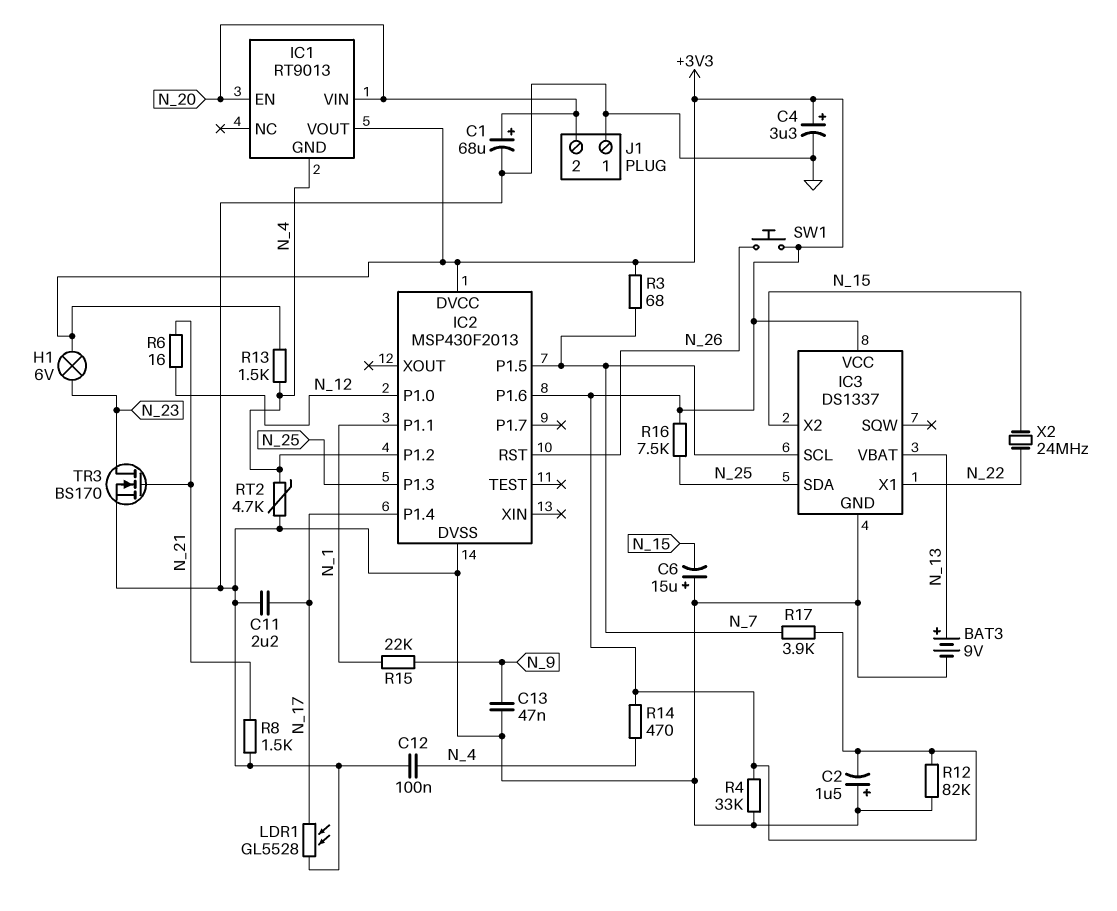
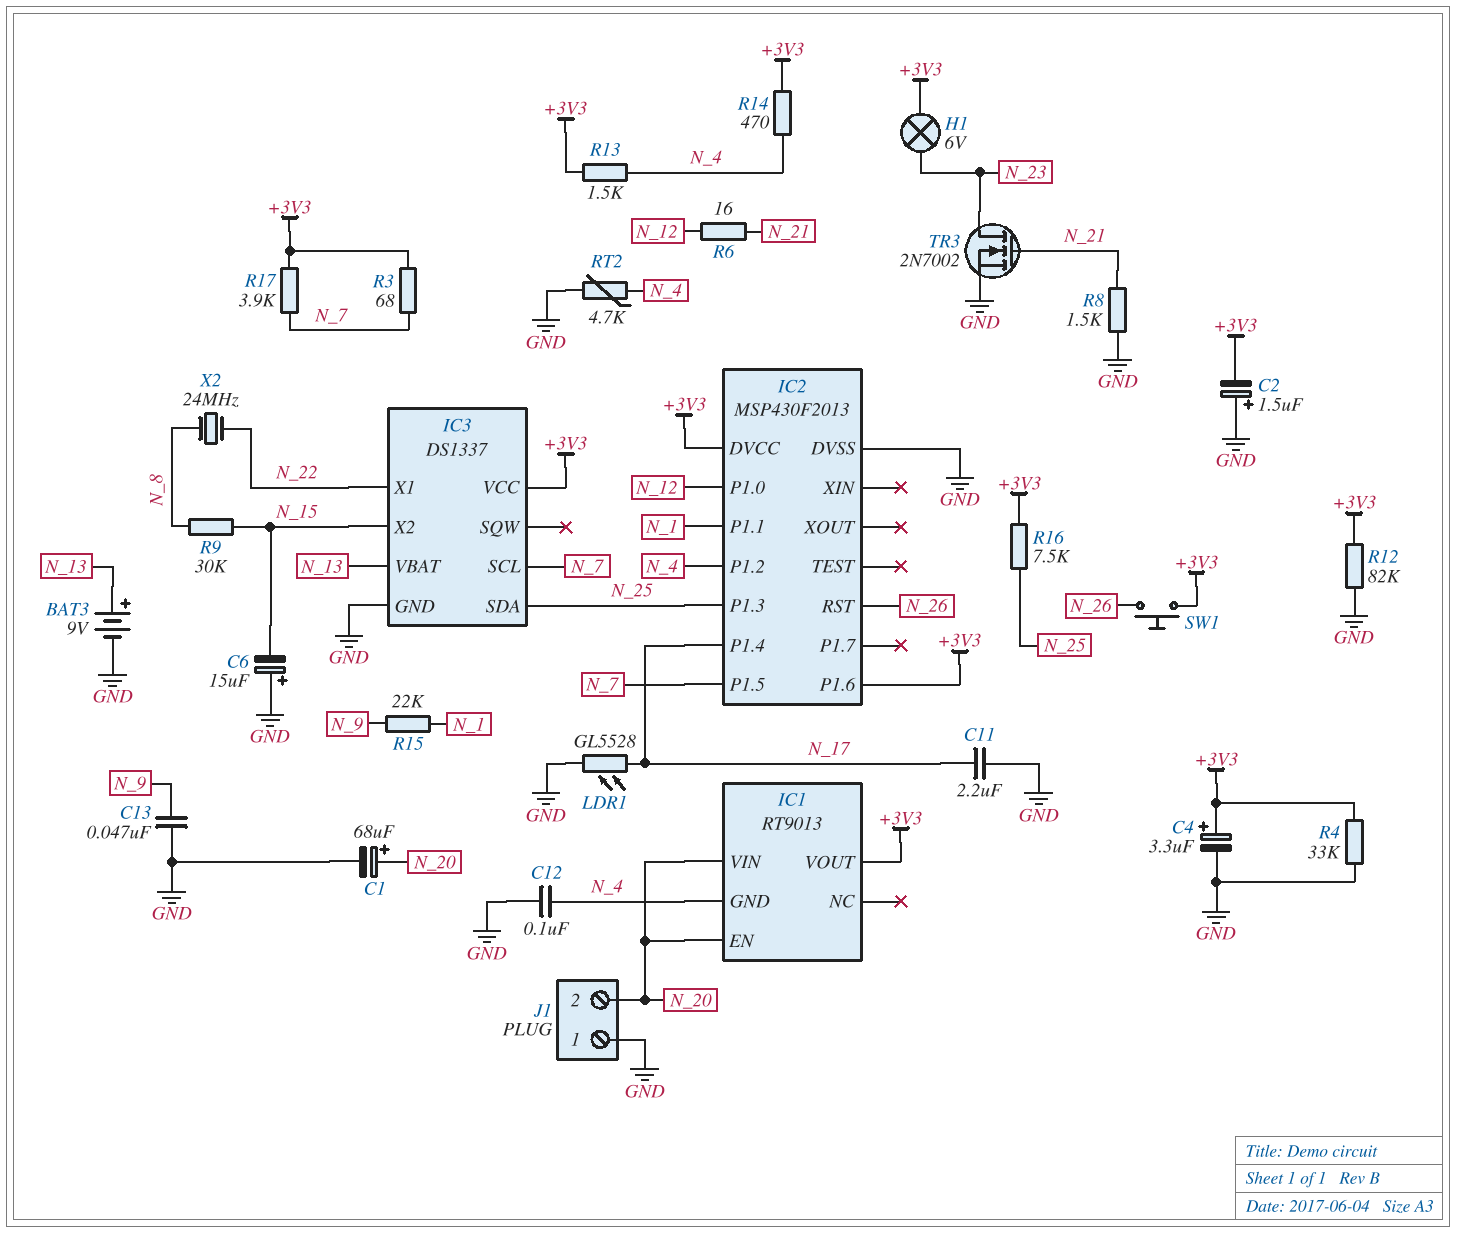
R9: none -> 30k (N_8, N_15)
TR3: NMOS BS170 (G N_21, D N_23, S GND) -> NMOS 2N7002 (G N_21, D N_23, S GND)
X2: 24MHz (N_15, N_22) -> 24MHz (N_8, N_22)

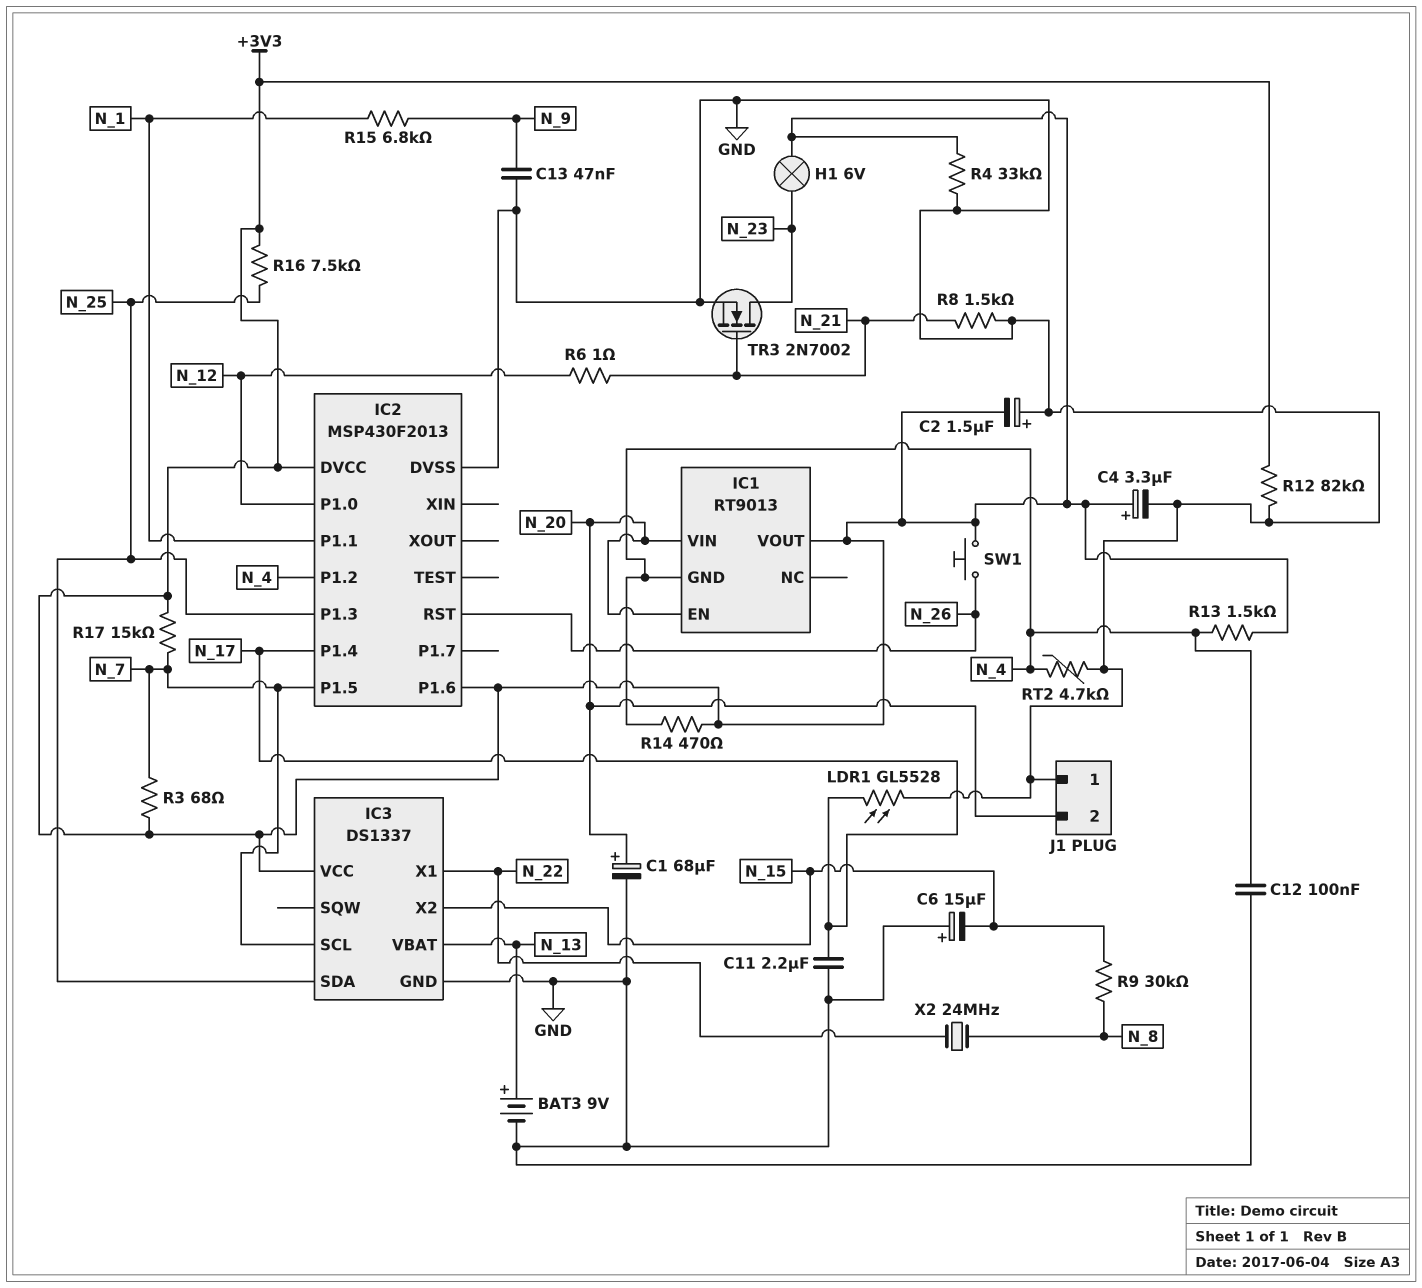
R6: 16 (N_12, N_21) -> 1 (N_12, N_21)
R15: 22k (N_1, N_9) -> 6.8k (N_1, N_9)
R17: 3.9k (+3V3, N_7) -> 15k (+3V3, N_7)

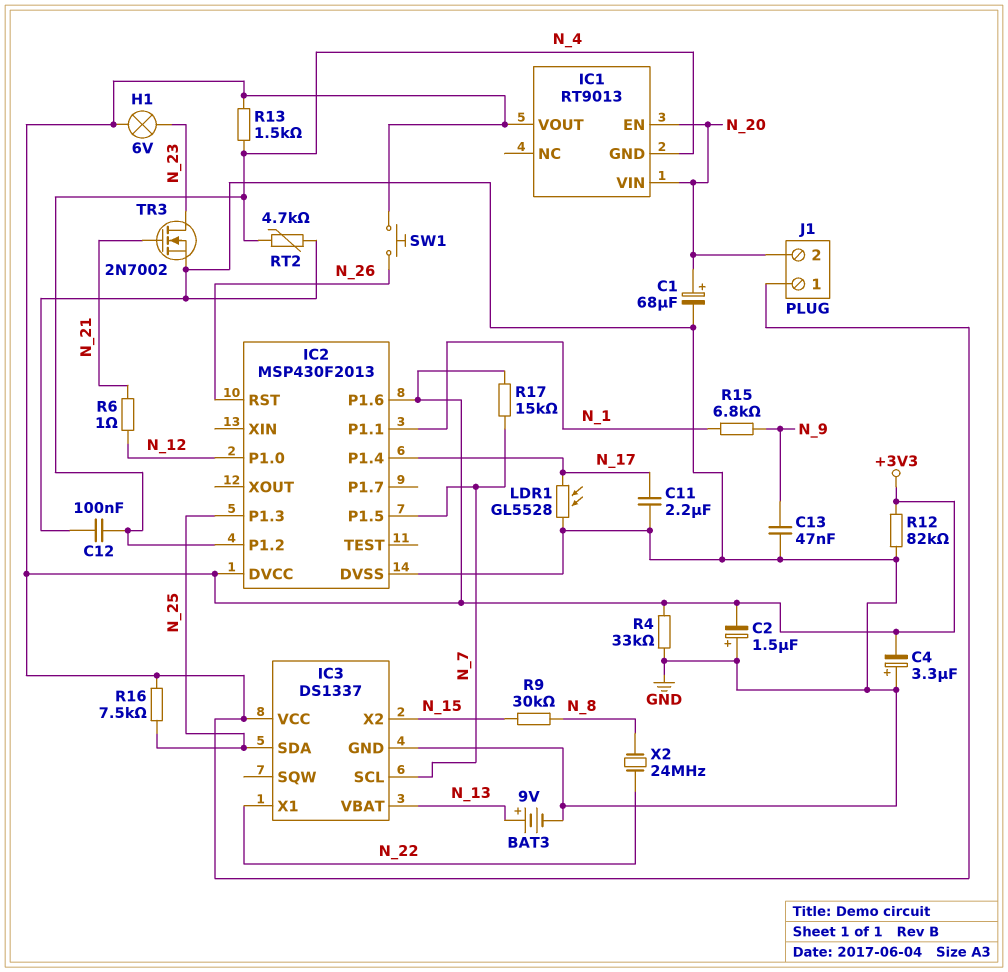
C4: 3.3uF (plus +3V3, minus GND) -> 3.3uF (plus GND, minus +3V3)
C6: 15uF (plus GND, minus N_15) -> none
J1 pin 1: GND -> +3V3
R3: 68 (+3V3, N_7) -> none
R8: 1.5k (GND, N_21) -> none
R14: 470 (+3V3, N_4) -> none

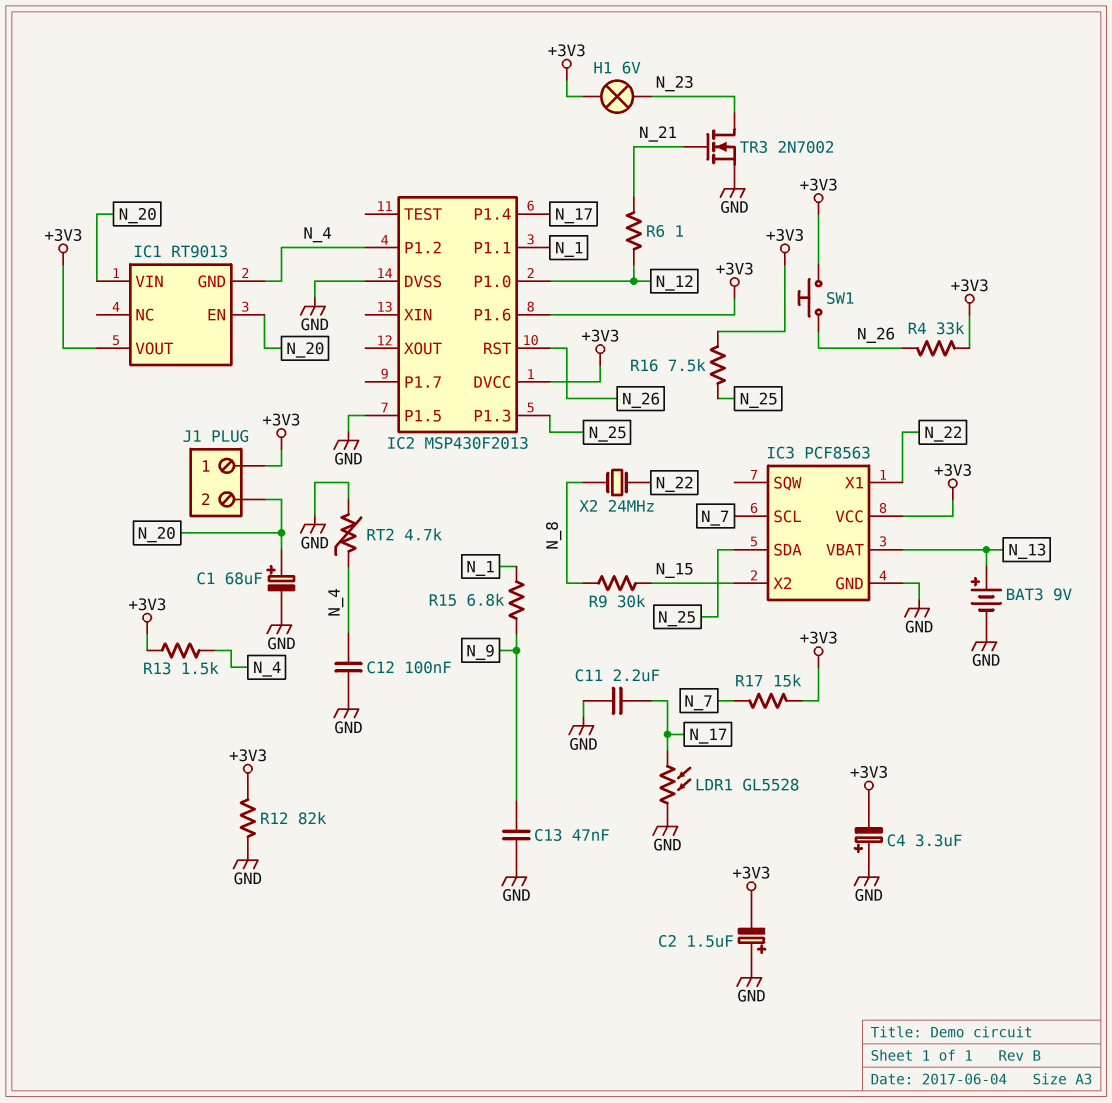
IC2 pin P1.5: N_7 -> GND
IC3: DS1337 -> PCF8563
R4: 33k (+3V3, GND) -> 33k (+3V3, N_26)

